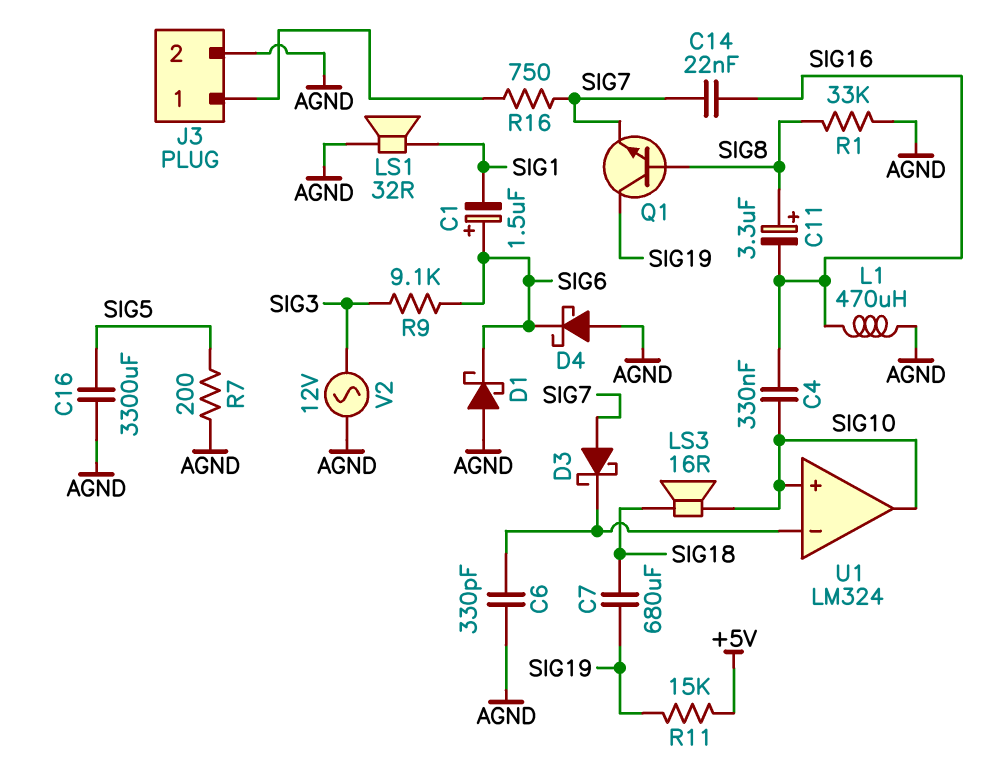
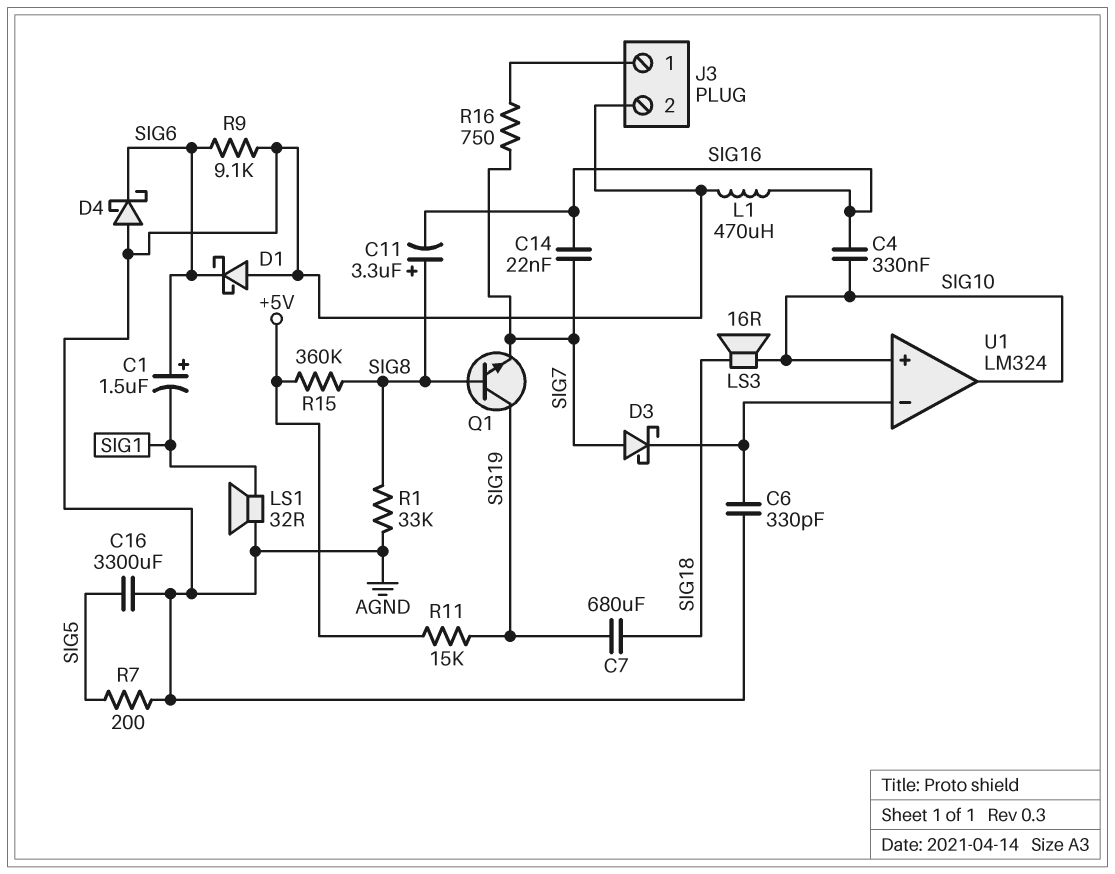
R9: 9.1k (SIG3, SIG6) -> 9.1k (AGND, SIG6)
R15: none -> 360k (+5V, SIG8)
V2: AC 12V (AGND, SIG3) -> none

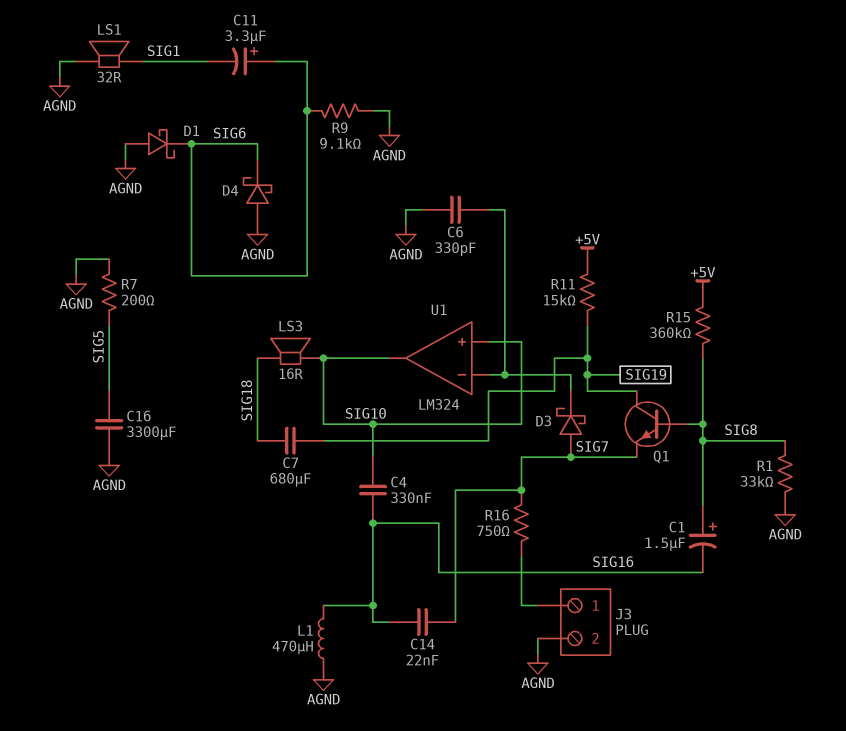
C1: 1.5uF (plus SIG6, minus SIG1) -> 1.5uF (plus SIG8, minus SIG16)
C11: 3.3uF (plus SIG8, minus SIG16) -> 3.3uF (plus SIG6, minus SIG1)

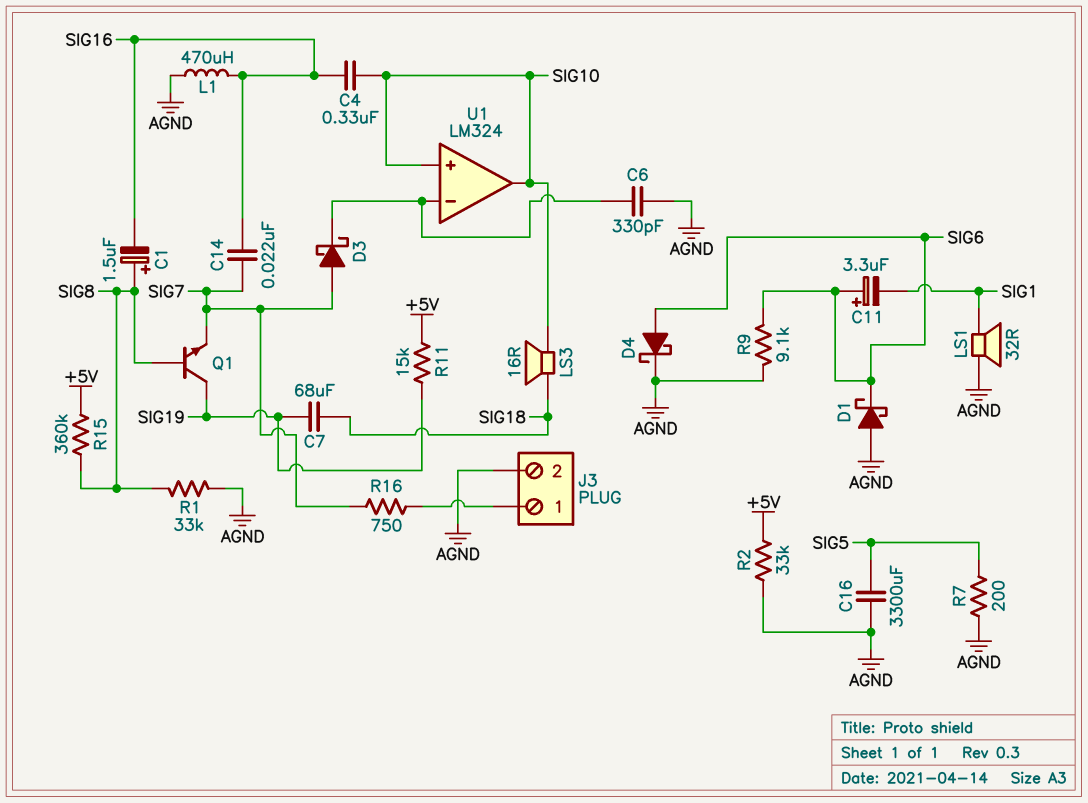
C7: 680uF (SIG18, SIG19) -> 68uF (SIG18, SIG19)
D4: schottky (A AGND, K SIG6) -> schottky (A SIG6, K AGND)
R2: none -> 33k (+5V, AGND)

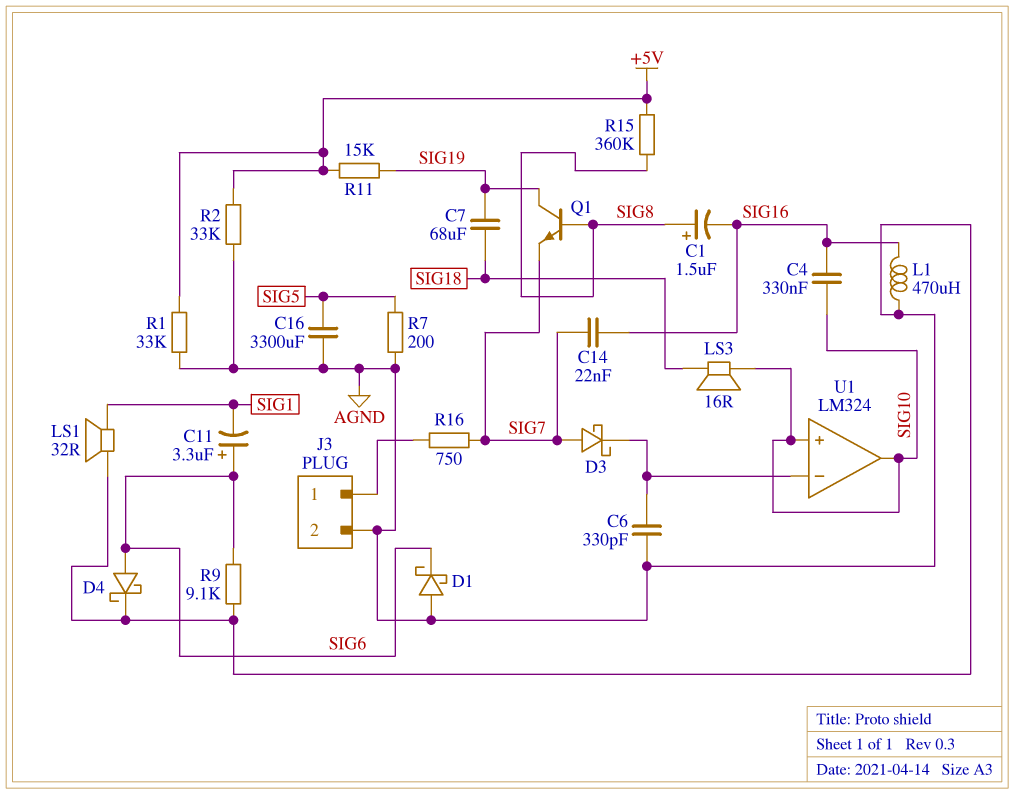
R1: 33k (AGND, SIG8) -> 33k (+5V, AGND)

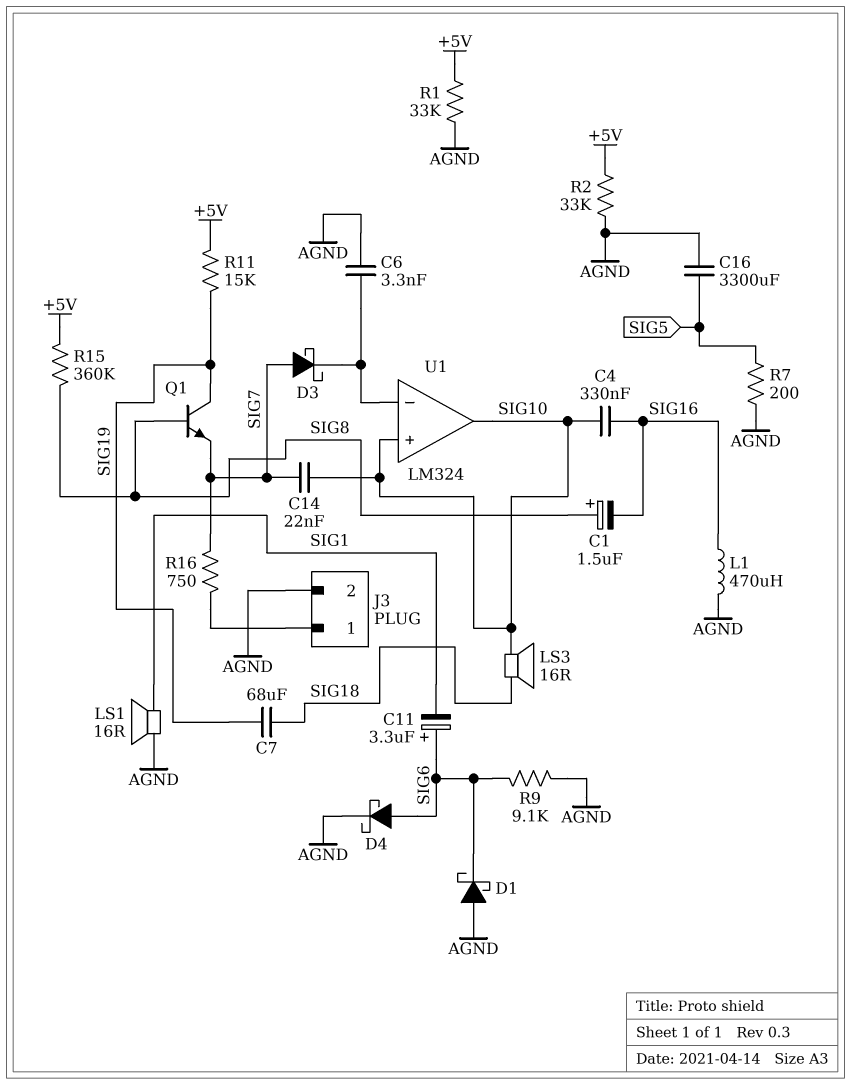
C6: 330pF (AGND, U1/in-) -> 3.3nF (AGND, U1/in-)
C14: 22nF (SIG7, SIG16) -> 22nF (SIG7, SIG10)
LS1: speaker 32R (AGND, SIG1) -> speaker 16R (AGND, SIG1)

